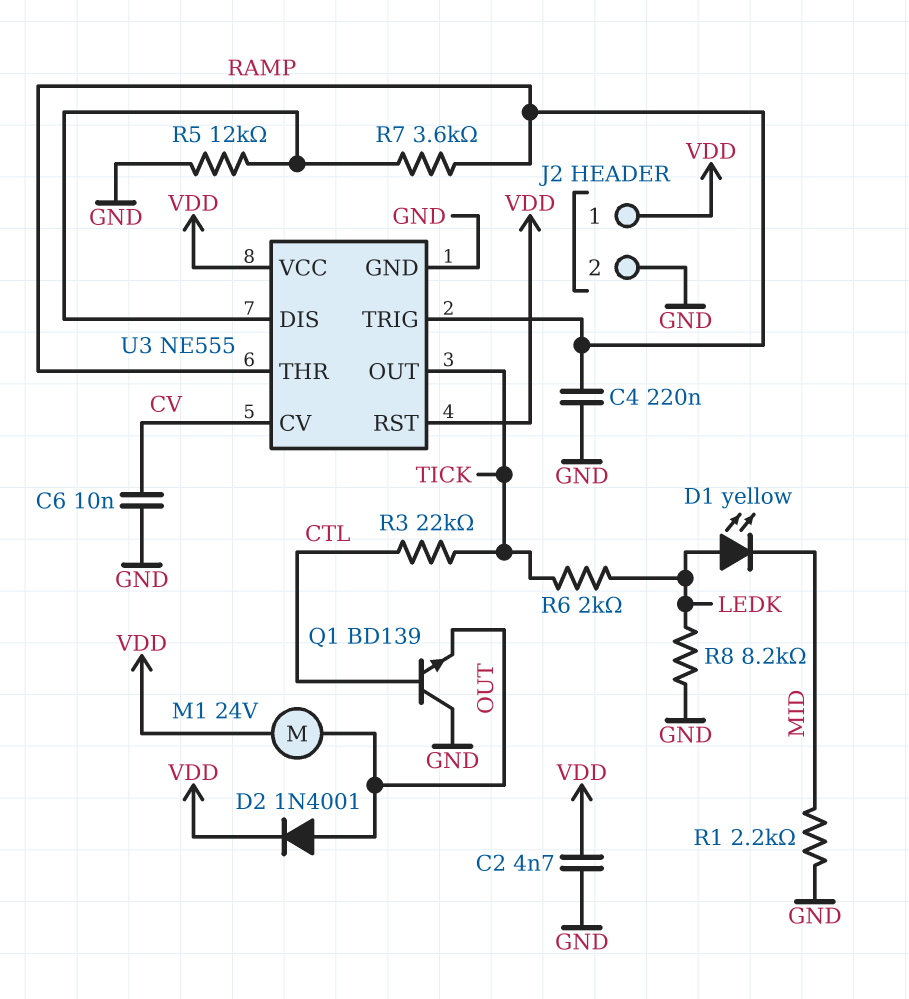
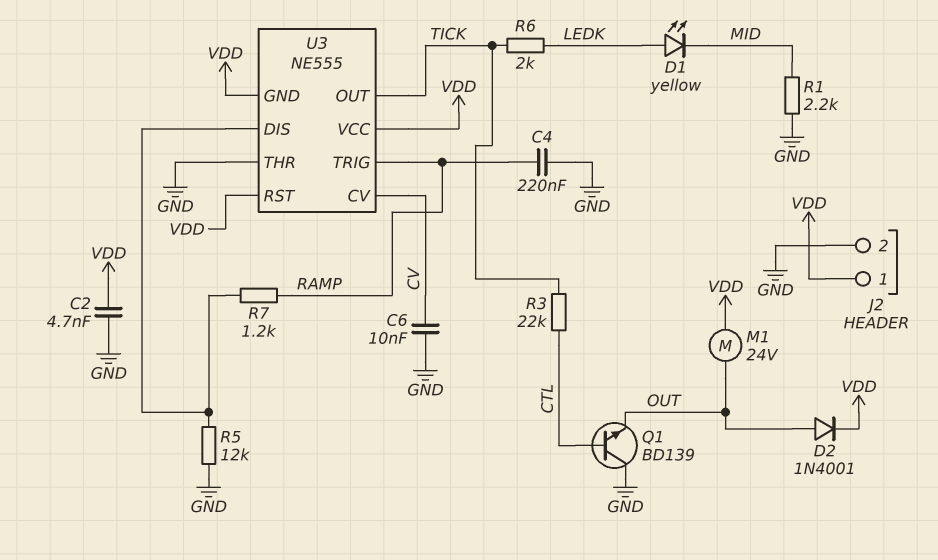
R7: 3.6k (RAMP, U3/DIS) -> 1.2k (RAMP, U3/DIS)
R8: 8.2k (GND, LEDK) -> none
U3 pin GND: GND -> VDD
U3 pin THR: RAMP -> GND

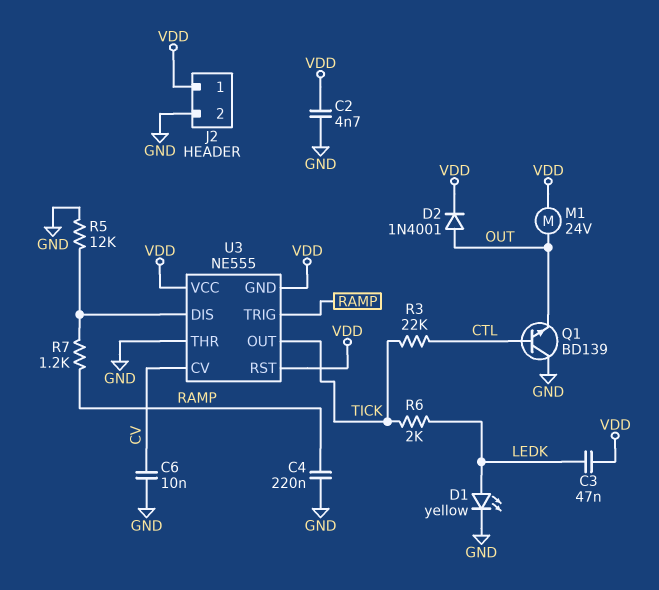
C3: none -> 47nF (LEDK, VDD)
D1: LED yellow (A LEDK, K MID) -> LED yellow (A LEDK, K GND)
R1: 2.2k (GND, MID) -> none

